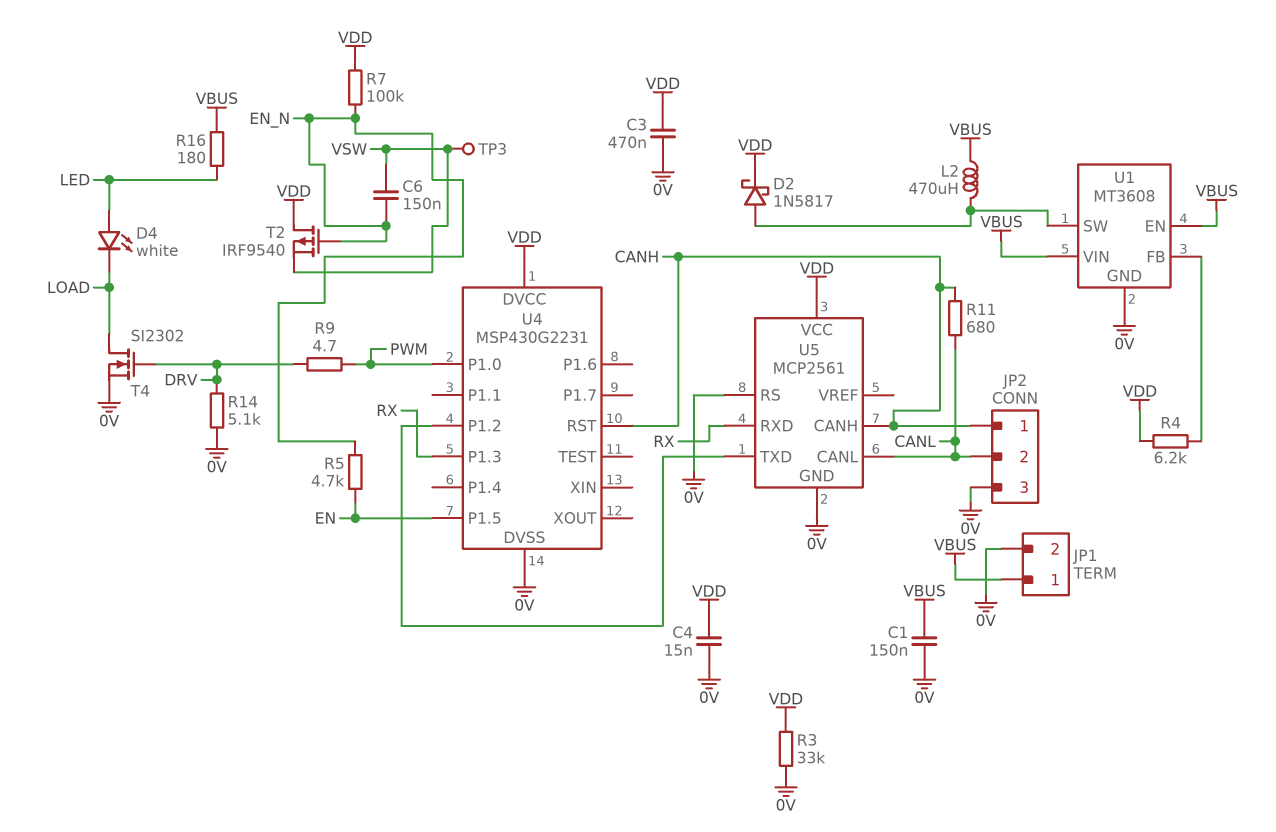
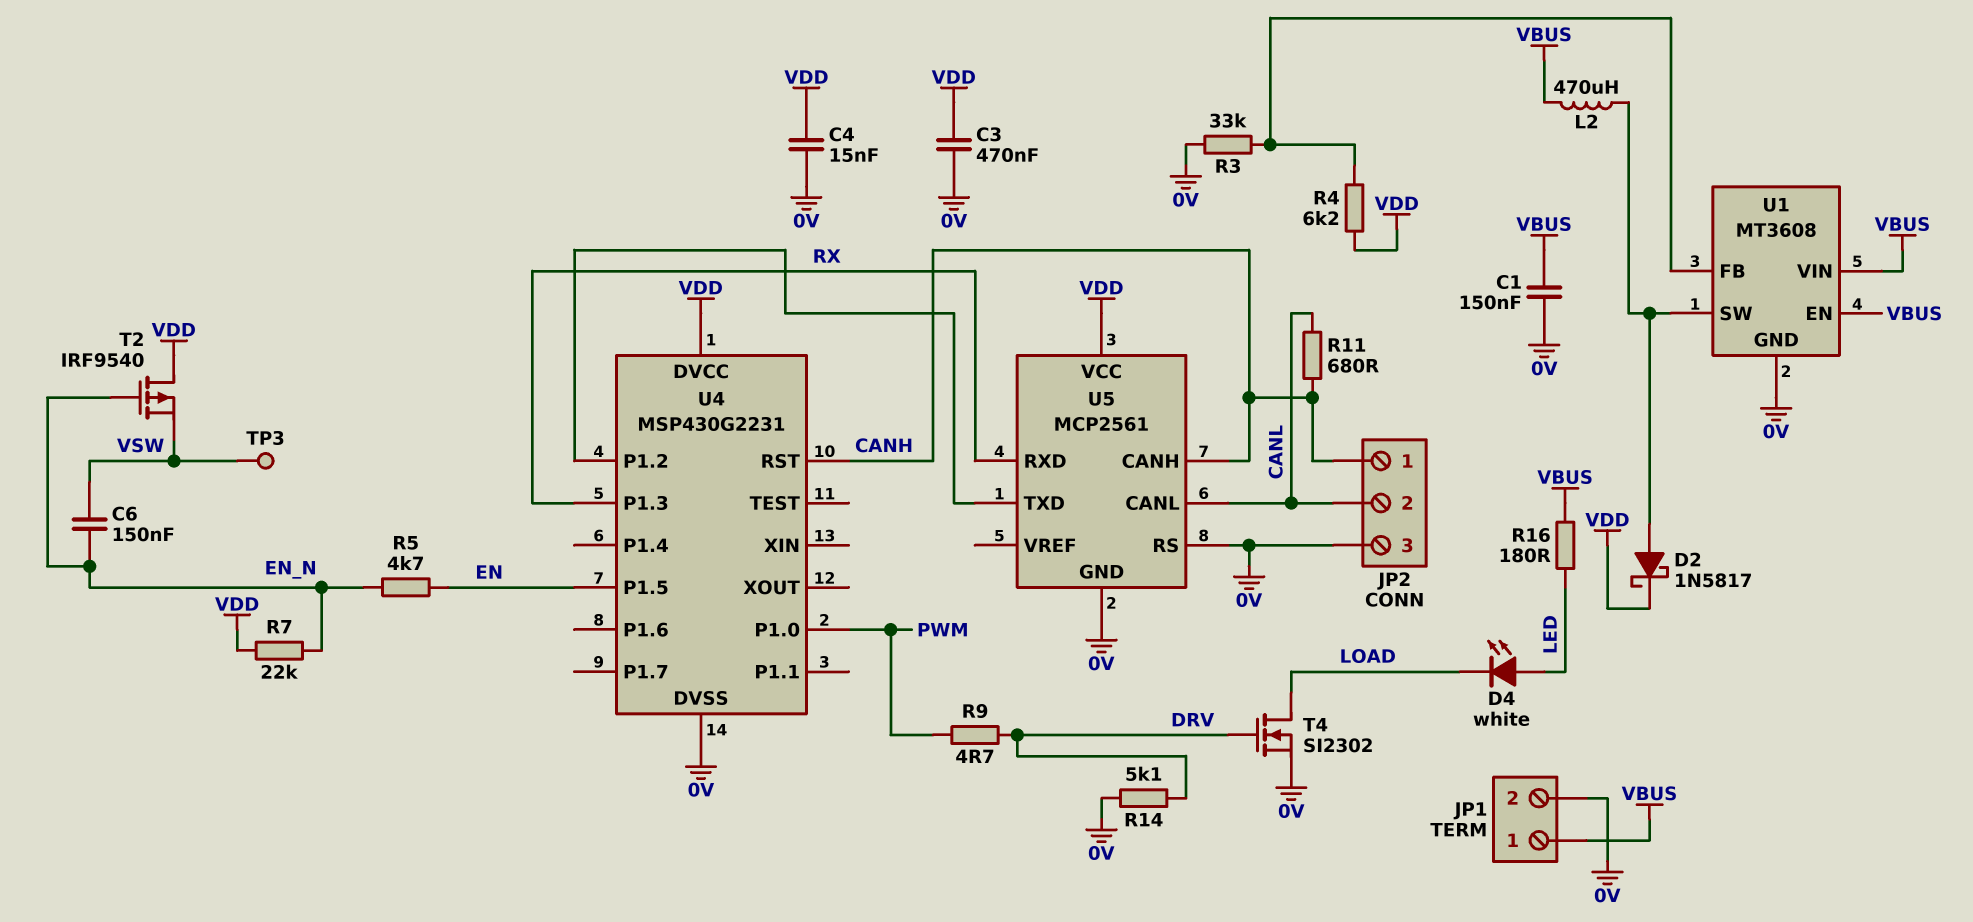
R3: 33k (0V, VDD) -> 33k (0V, U1/FB)
R7: 100k (EN_N, VDD) -> 22k (EN_N, VDD)

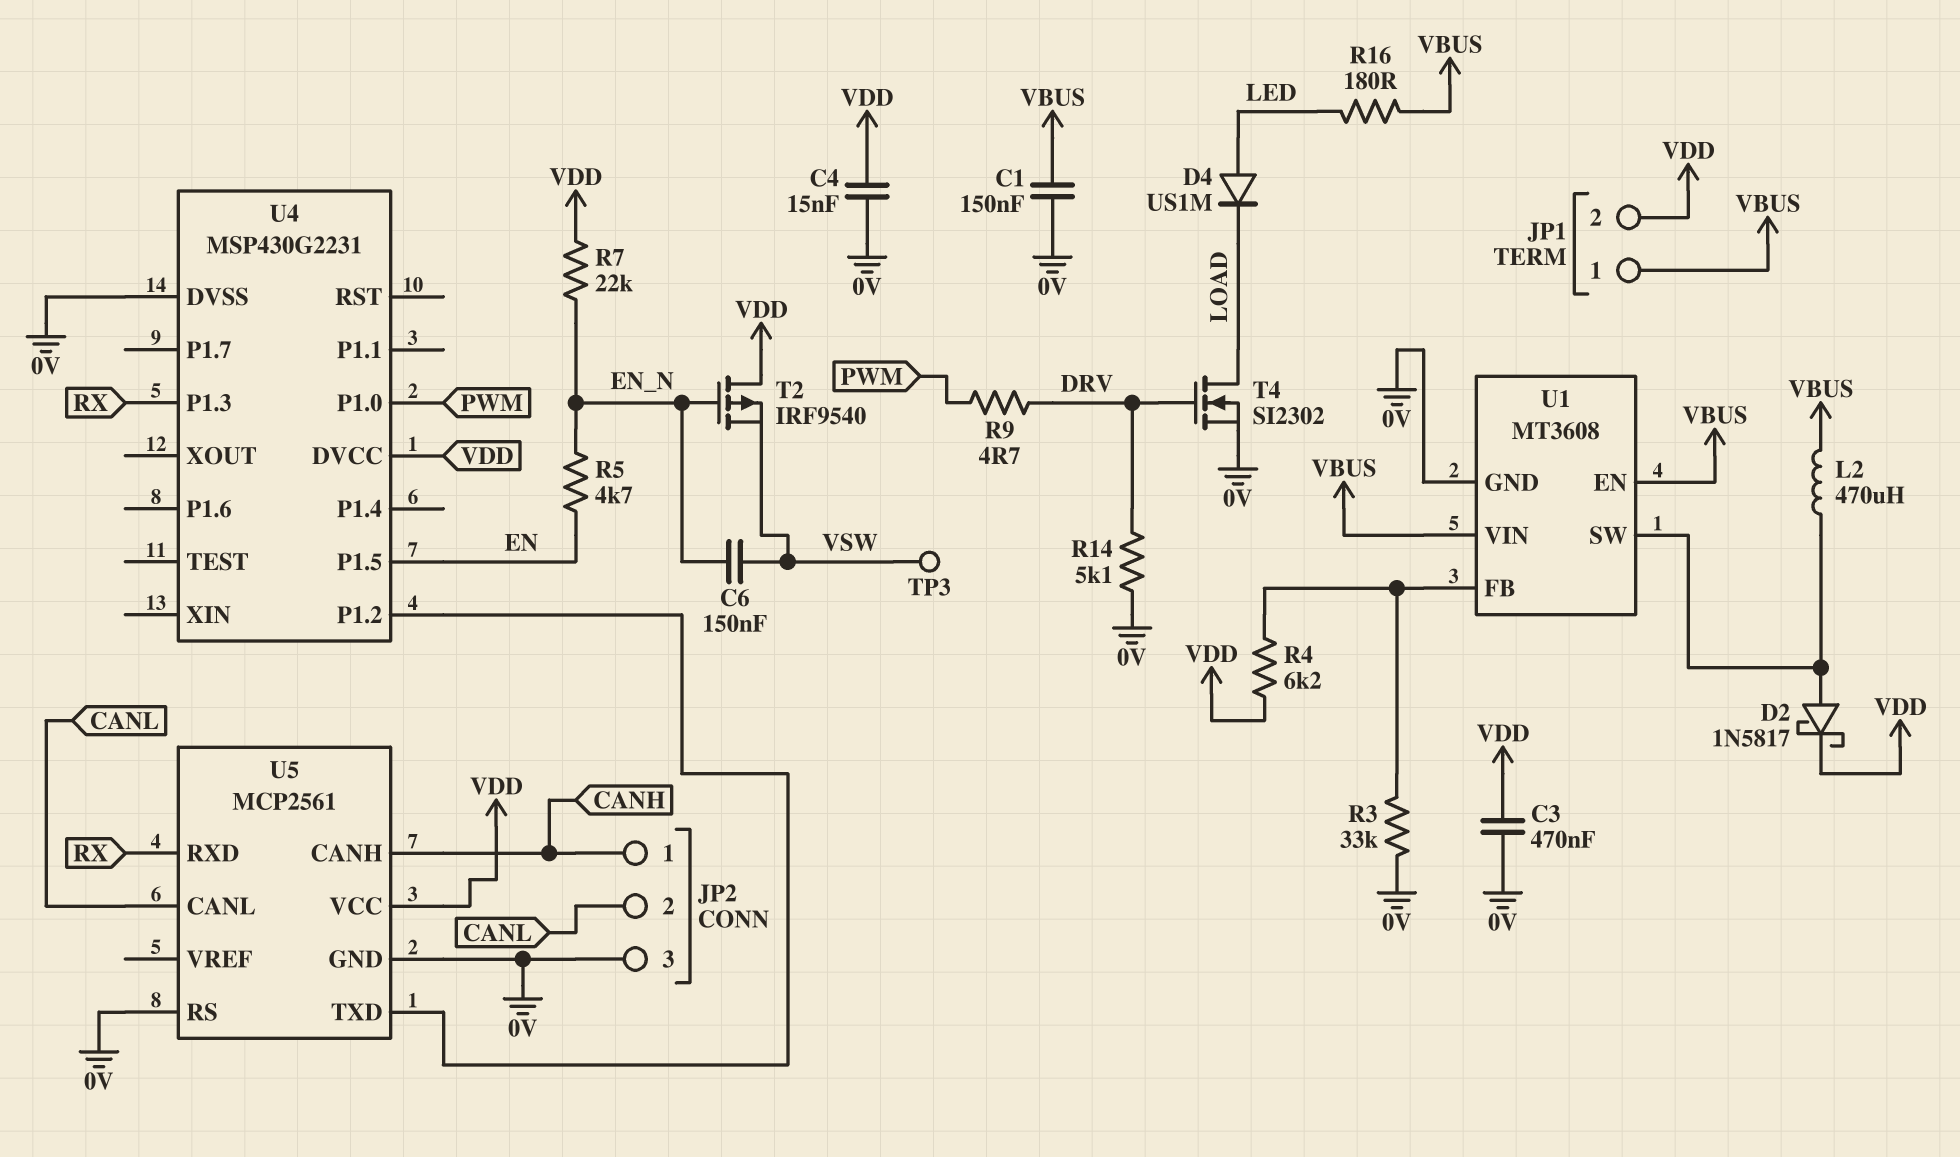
D4: LED white (A LED, K LOAD) -> diode US1M (A LED, K LOAD)
JP1 pin 2: 0V -> VDD
R11: 680 (CANH, CANL) -> none
U4 pin RST: CANH -> none

